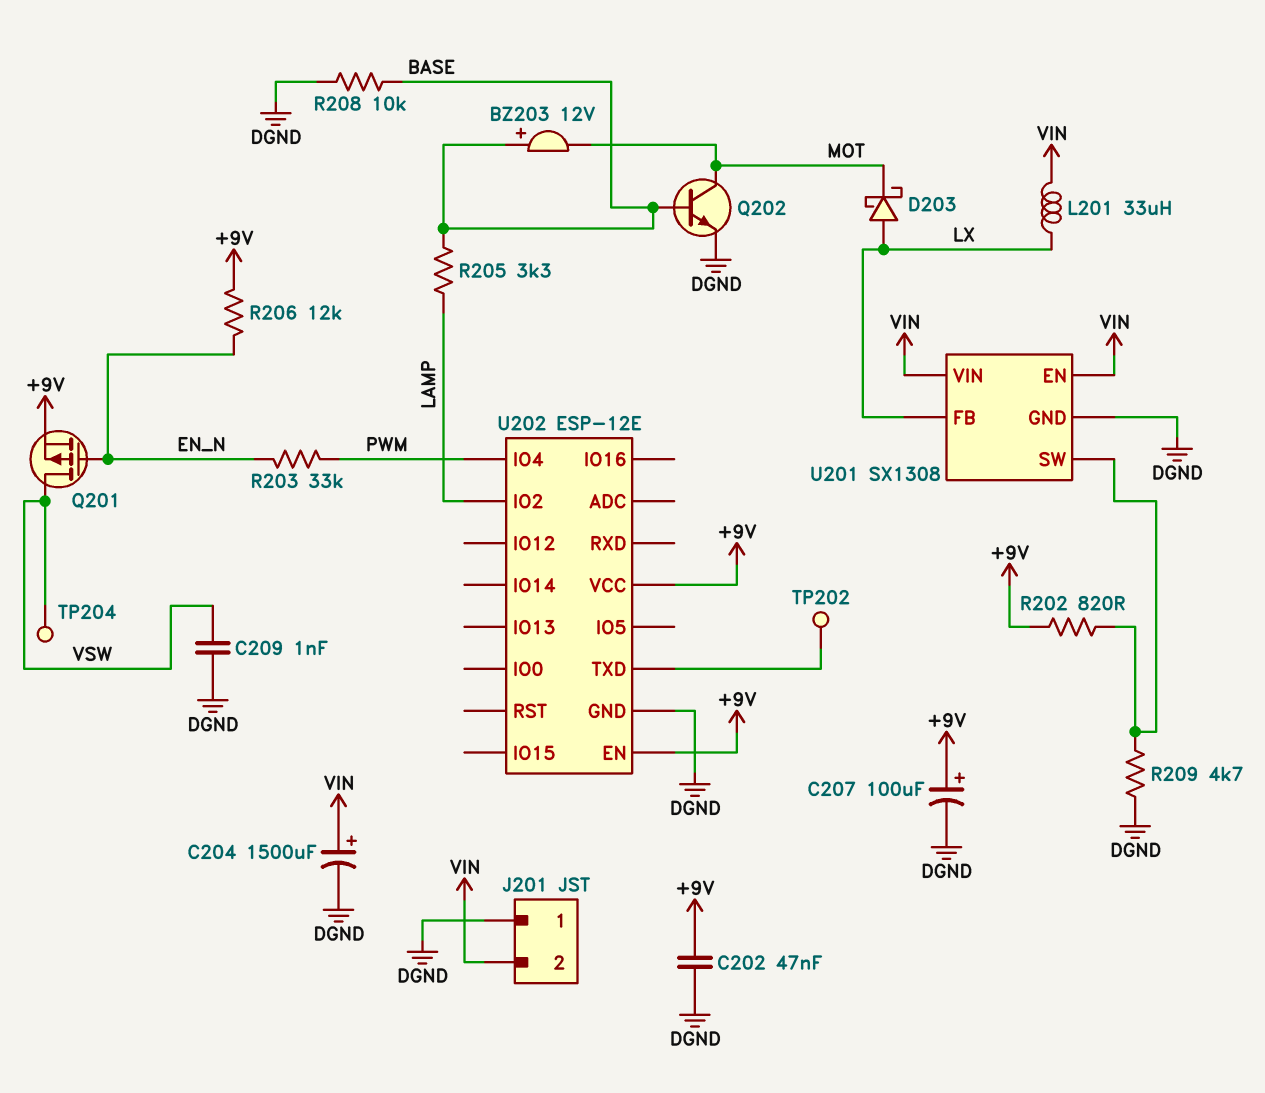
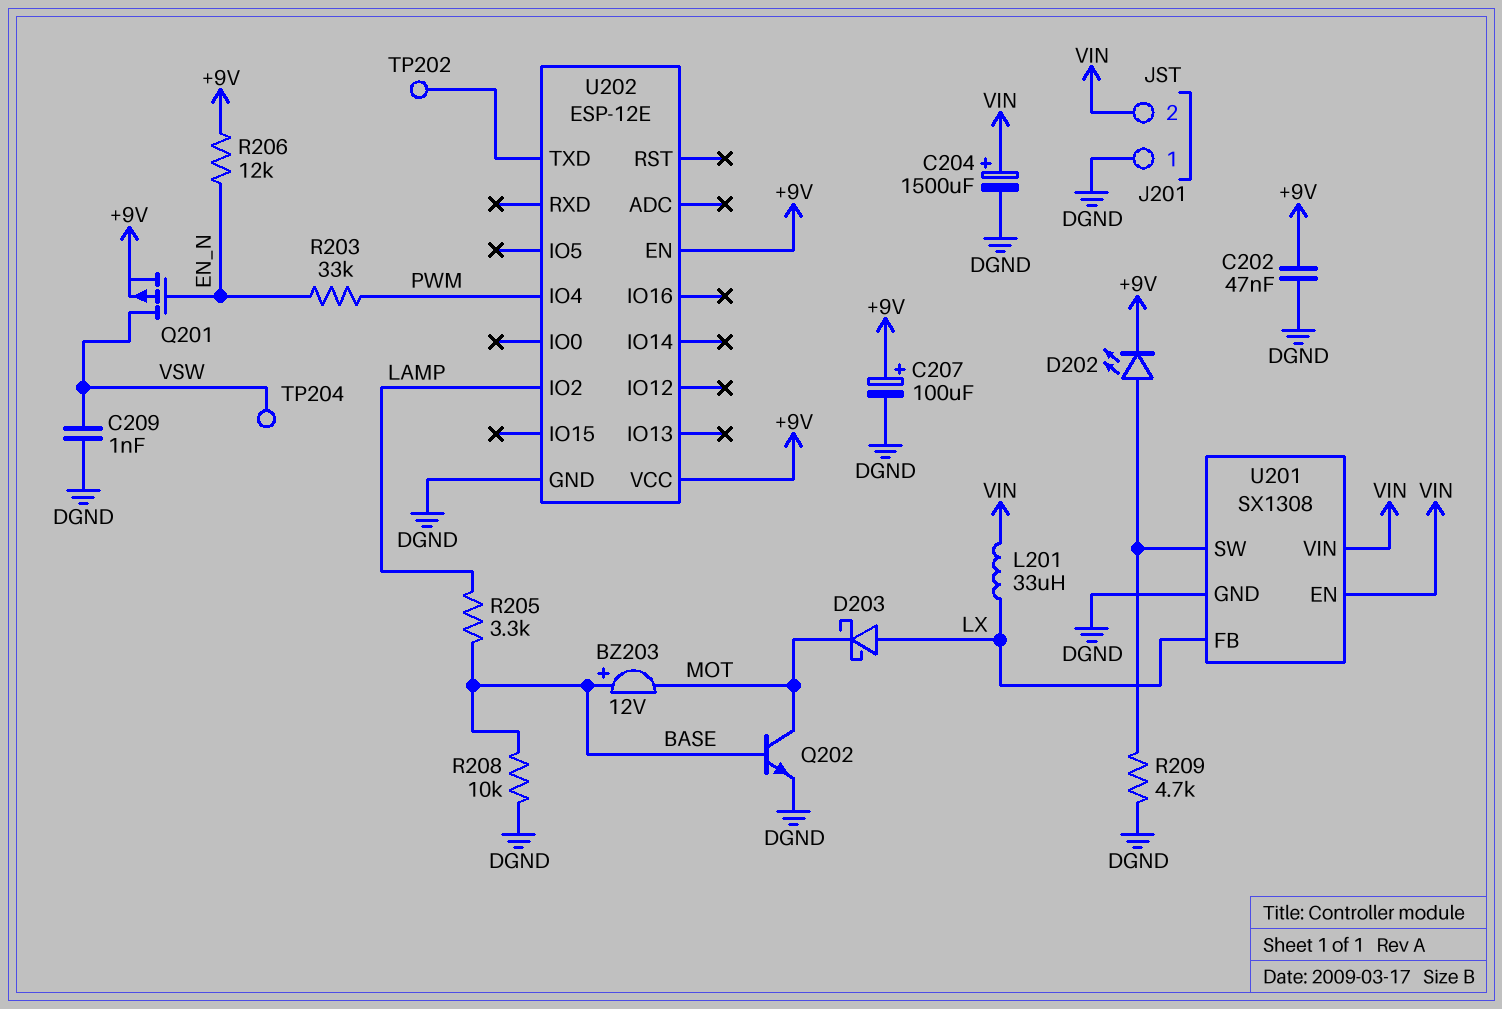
D202: none -> LED (A U201/SW, K +9V)
R202: 820 (+9V, U201/SW) -> none

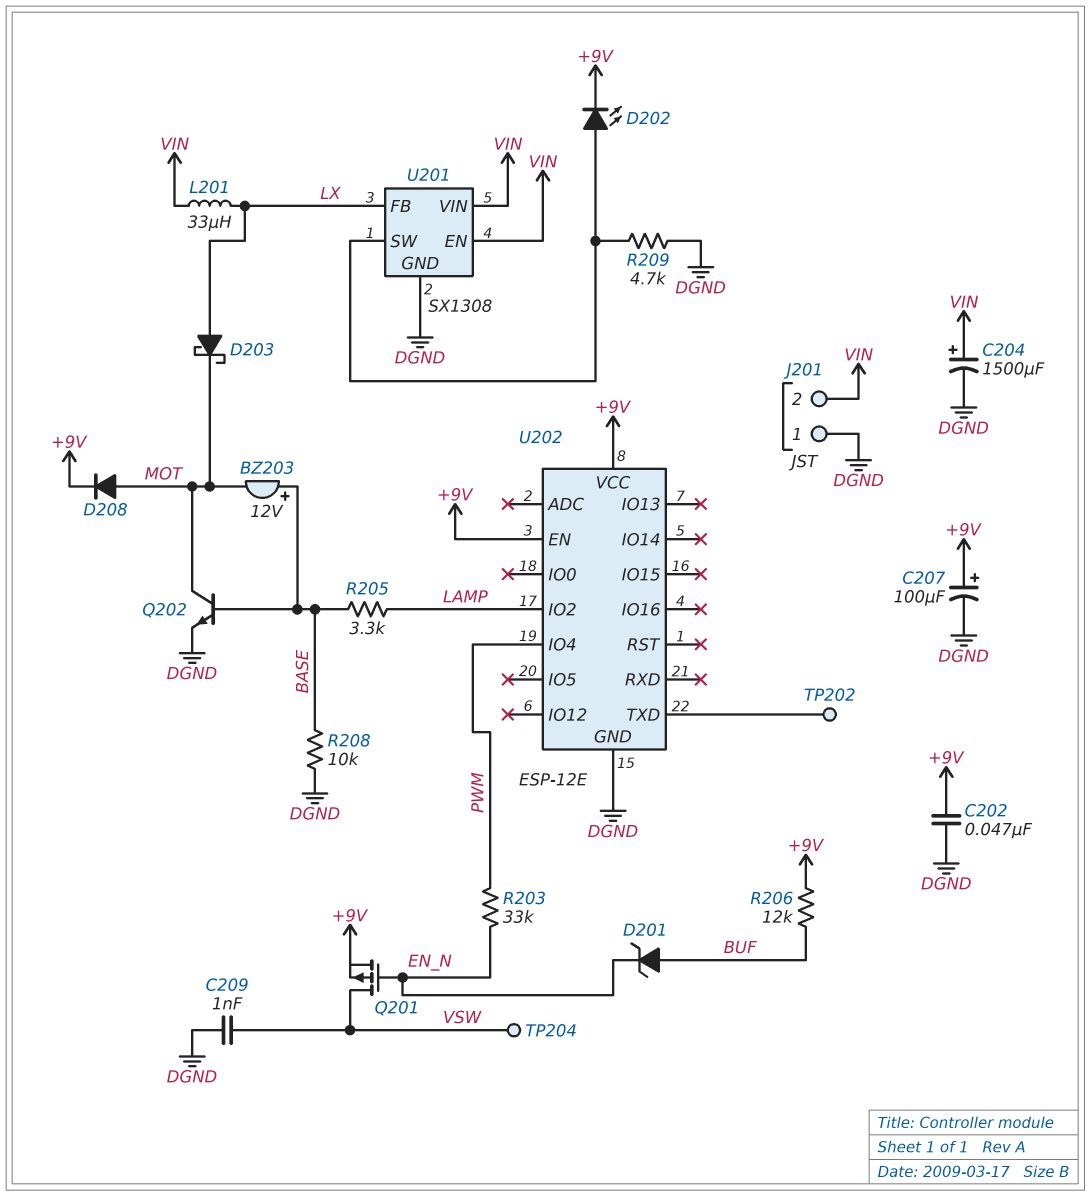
D201: none -> zener (A BUF, K EN_N)
D208: none -> diode (A MOT, K +9V)
R206: 12k (+9V, EN_N) -> 12k (+9V, BUF)

